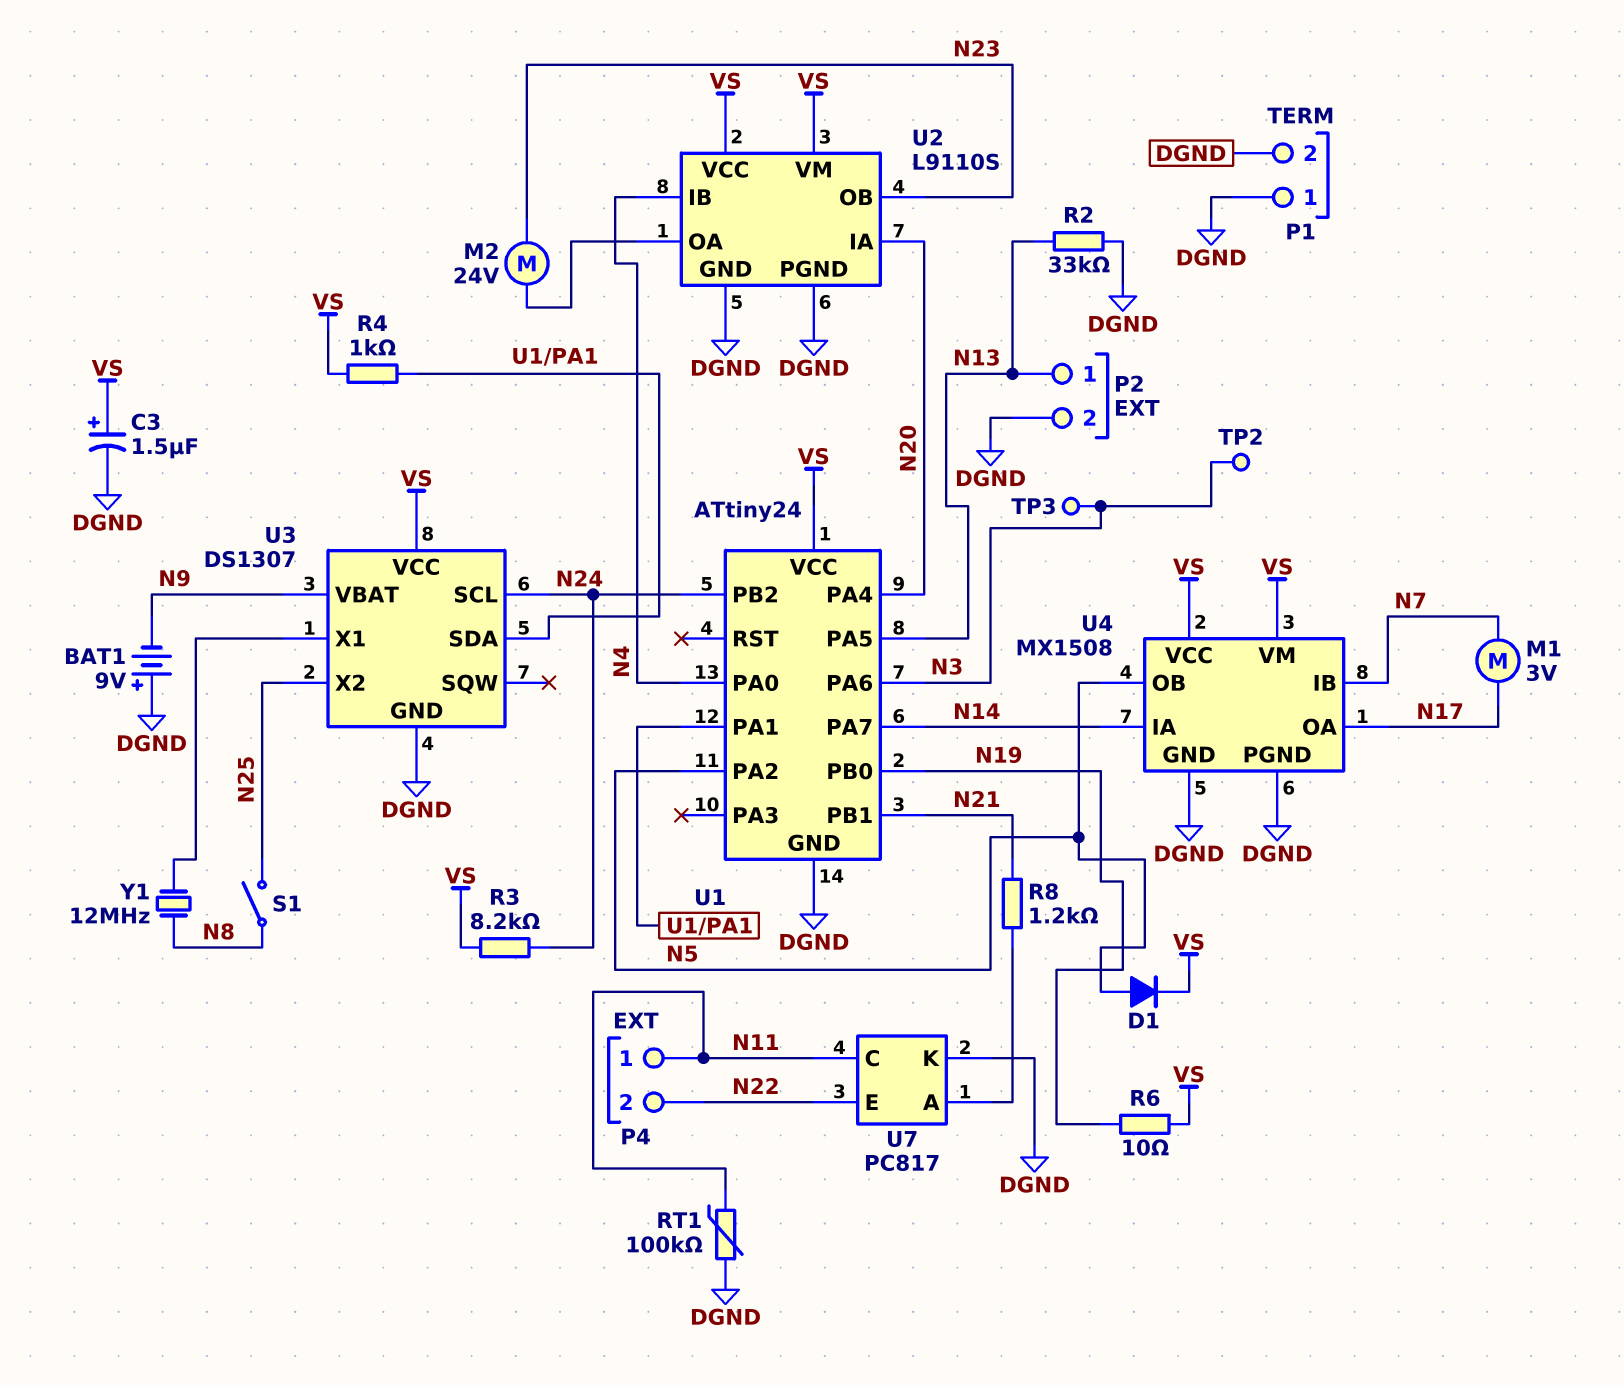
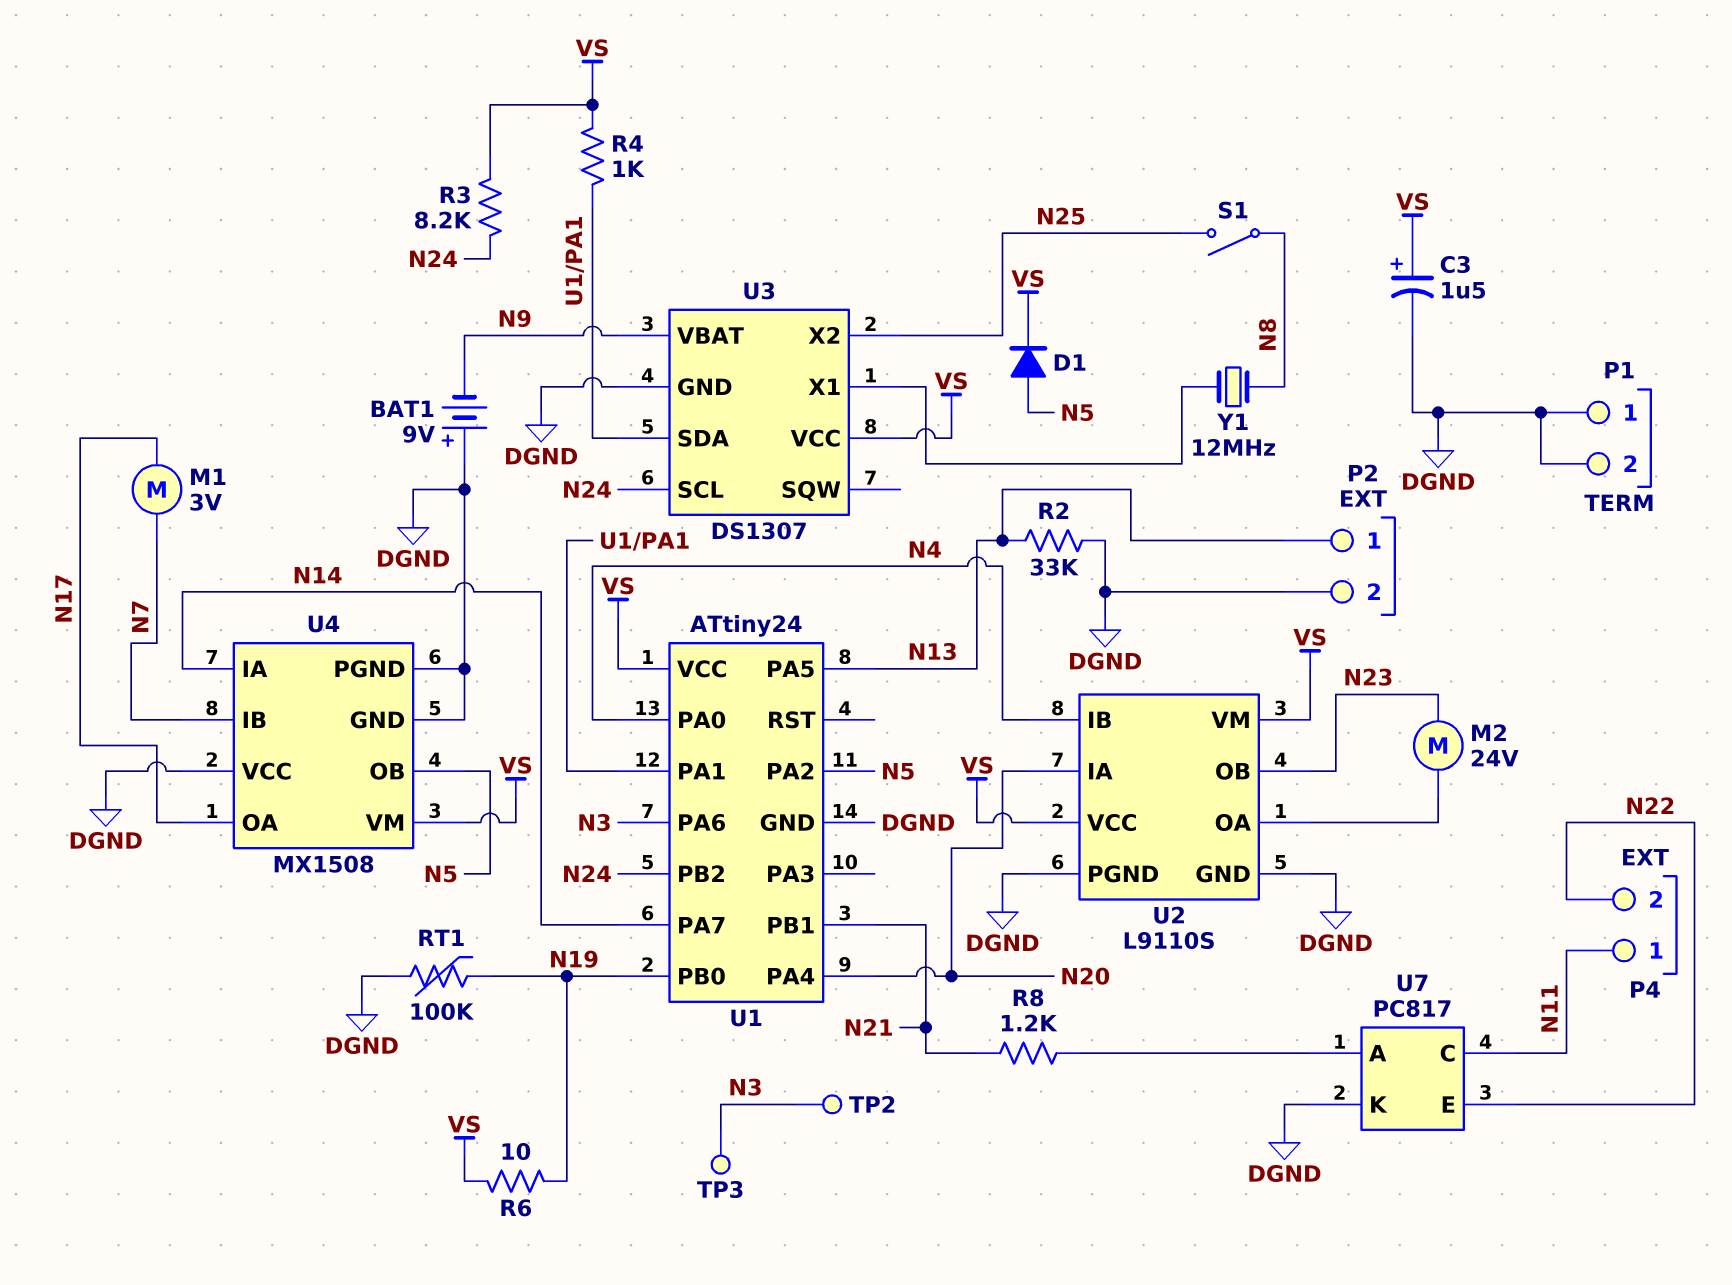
RT1: 100k (DGND, N11) -> 100k (DGND, N19)
U4 pin VCC: VS -> DGND

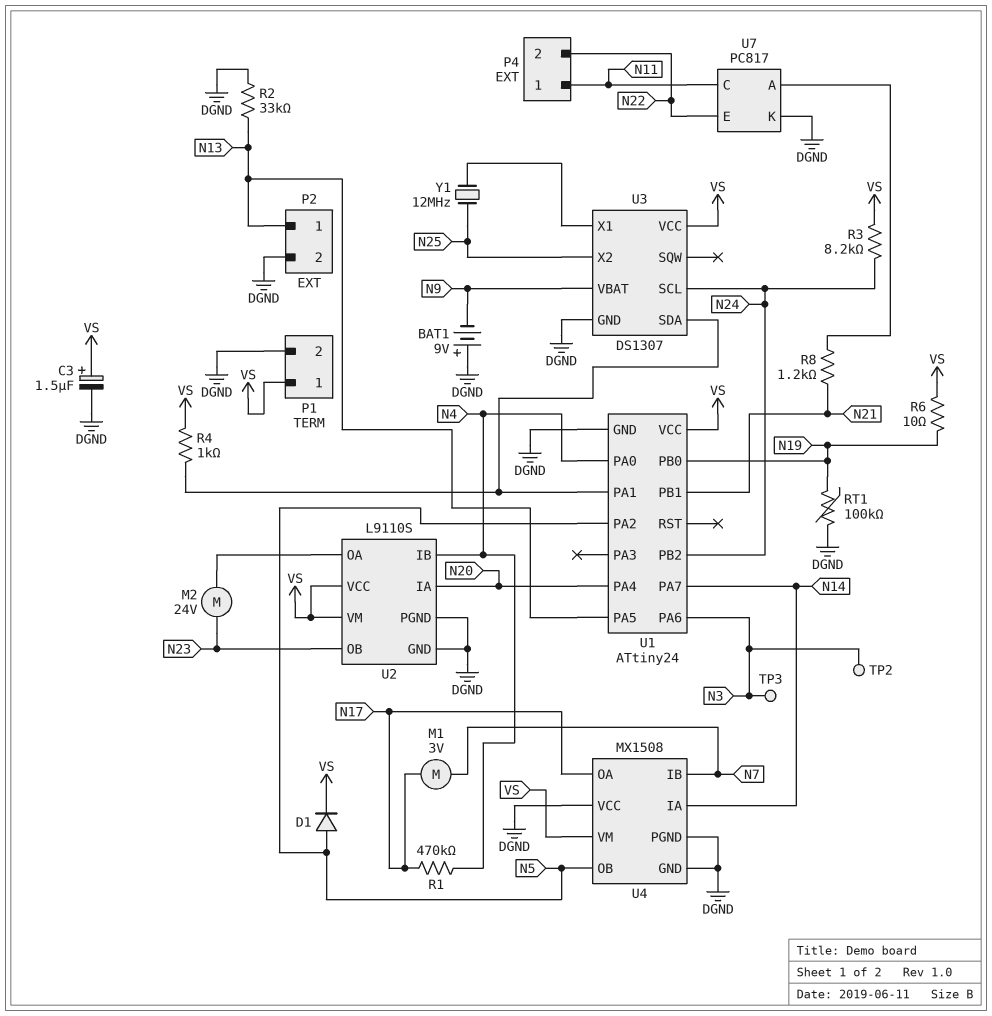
P1 pin 1: DGND -> VS
R1: none -> 470k (N4, N17)
S1: switch (N8, N25) -> none
Y1: 12MHz (N8, U3/X1) -> 12MHz (N25, U3/X1)

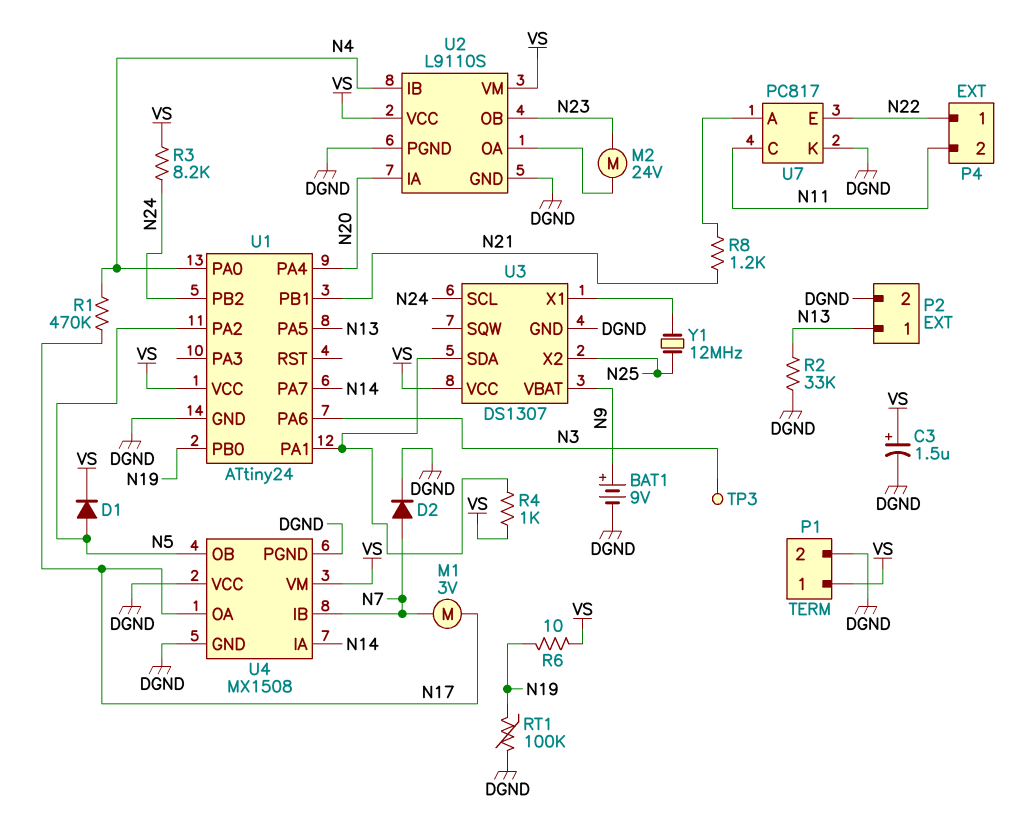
BAT1: 9V (plus DGND, minus N9) -> 9V (plus N9, minus DGND)
D2: none -> diode (A N7, K DGND)
P4 pin 1: N11 -> N22
P4 pin 2: N22 -> N11
TP2: test point (N3) -> none

